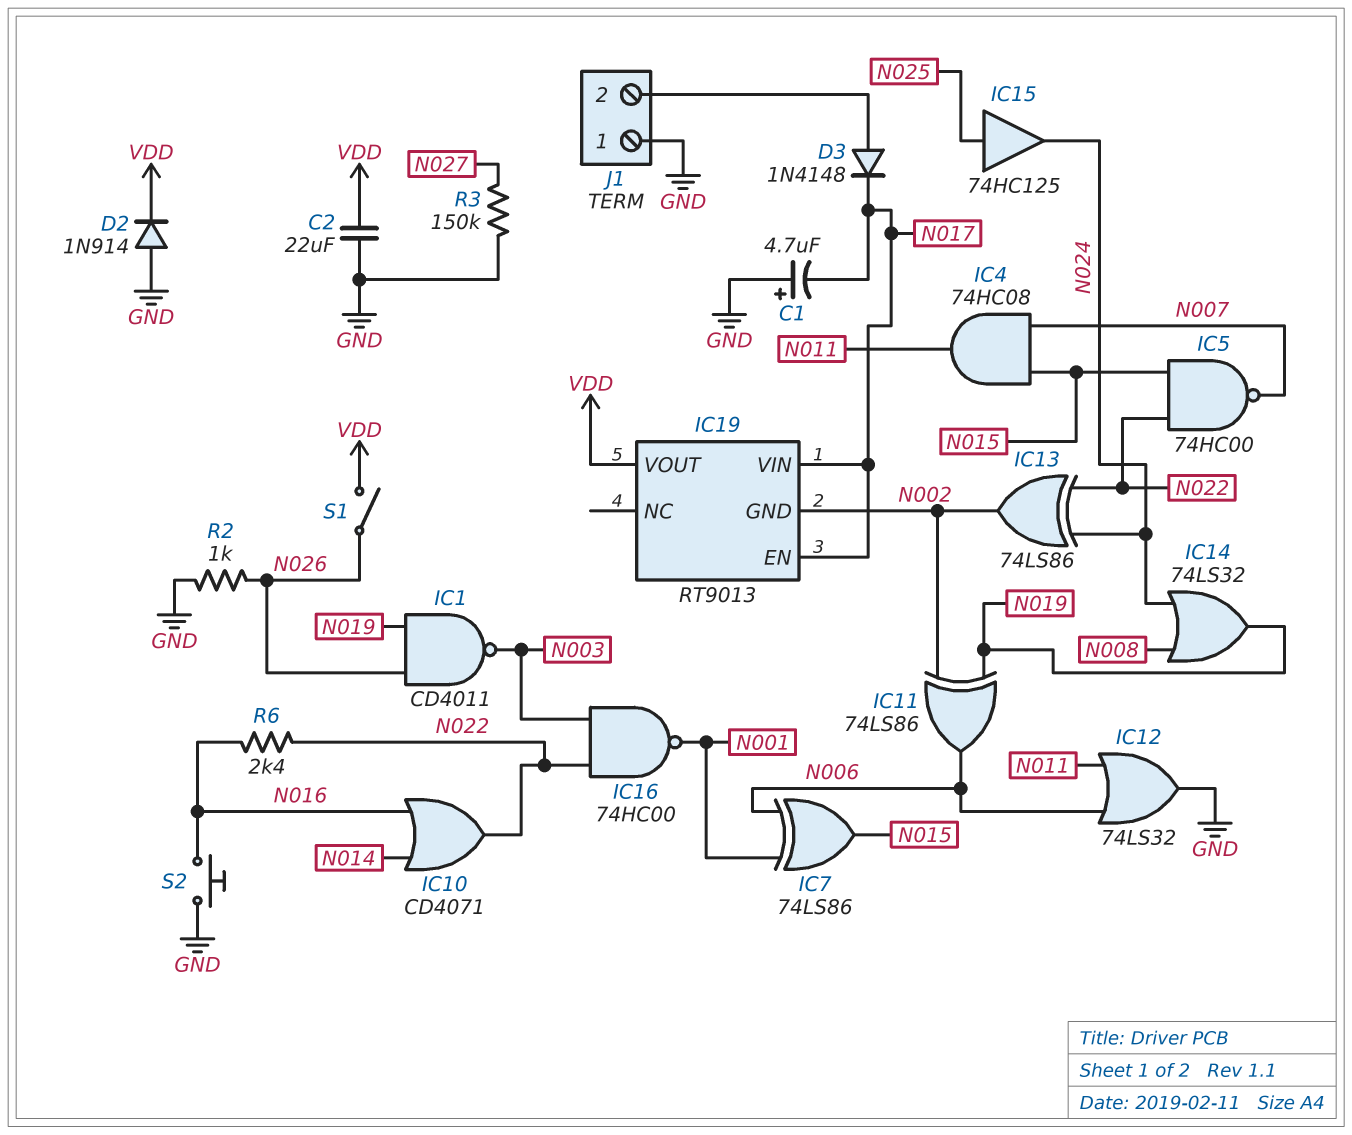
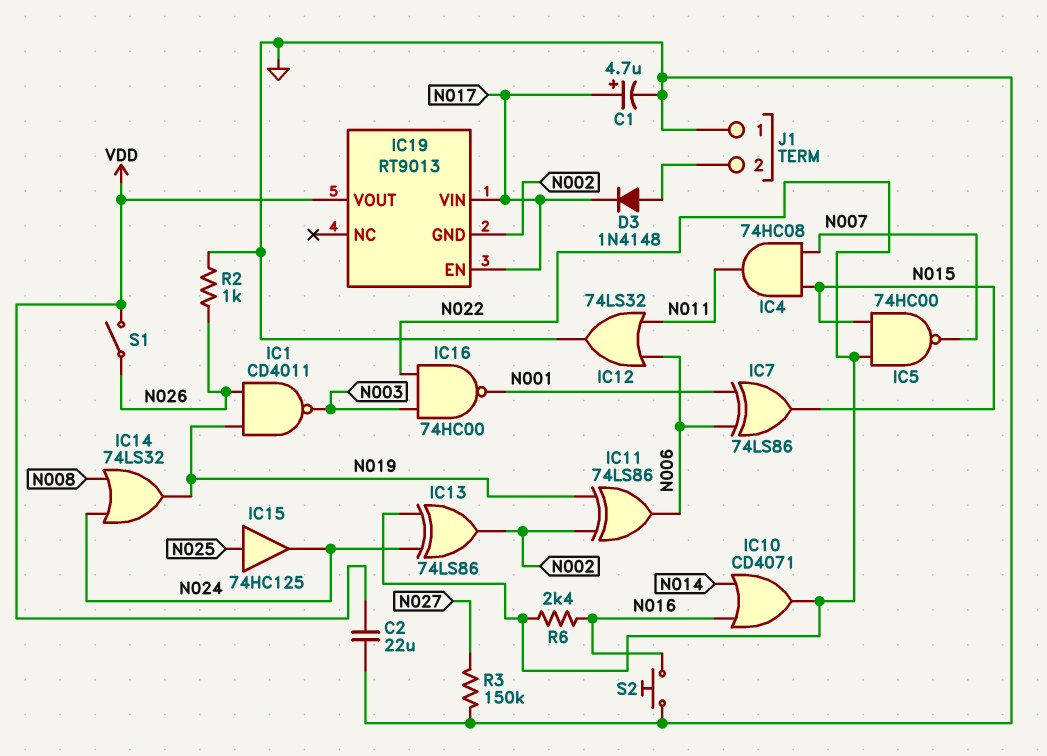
C1: 4.7uF (plus GND, minus N017) -> 4.7uF (plus N017, minus GND)
D2: diode 1N914 (A GND, K VDD) -> none

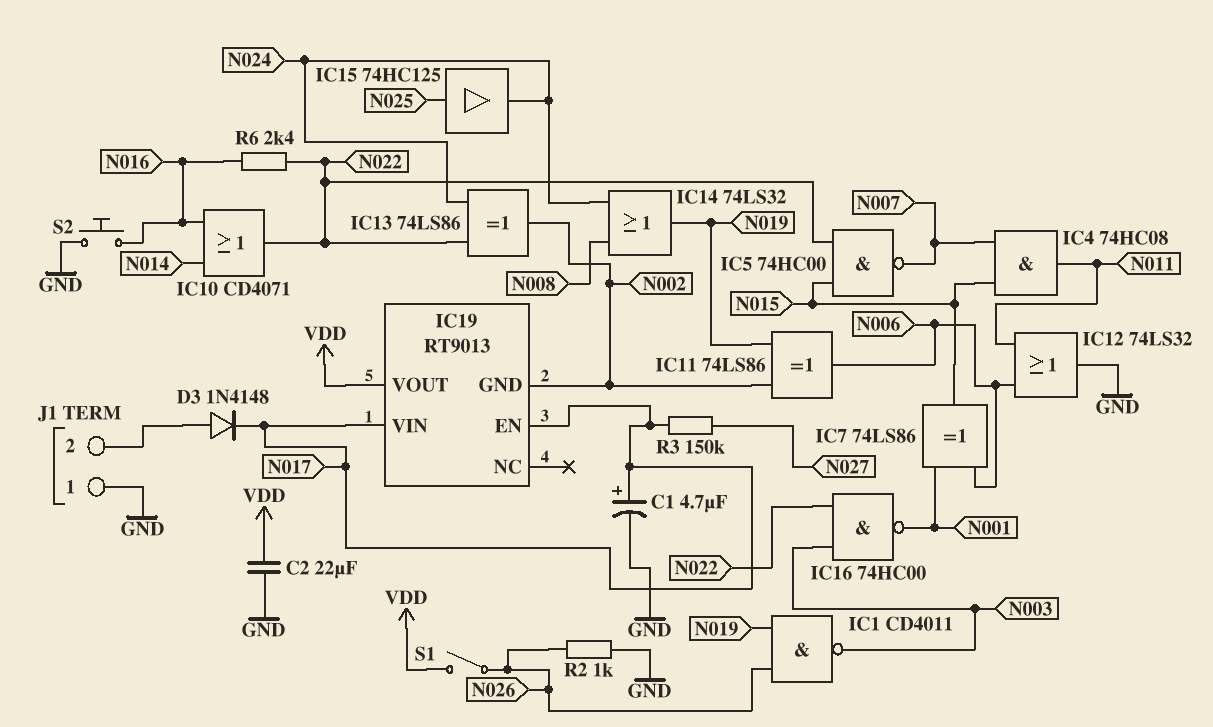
R3: 150k (GND, N027) -> 150k (N017, N027)

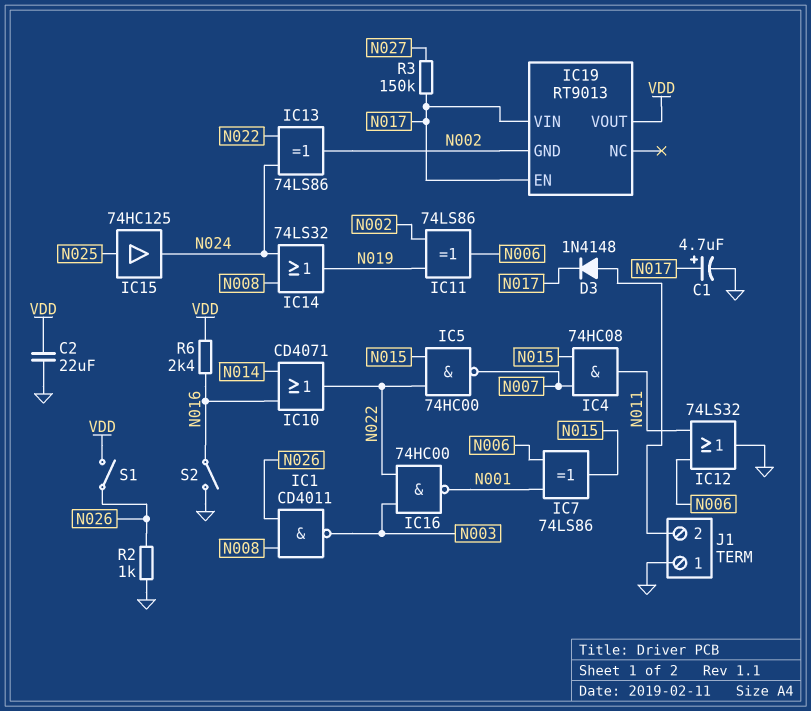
IC1: NAND CD4011 (in N019, in N026, out N003) -> NAND CD4011 (in N008, in N026, out N003)
R6: 2.4k (N016, N022) -> 2.4k (N016, VDD)
S2: button (GND, N016) -> switch (GND, N016)

